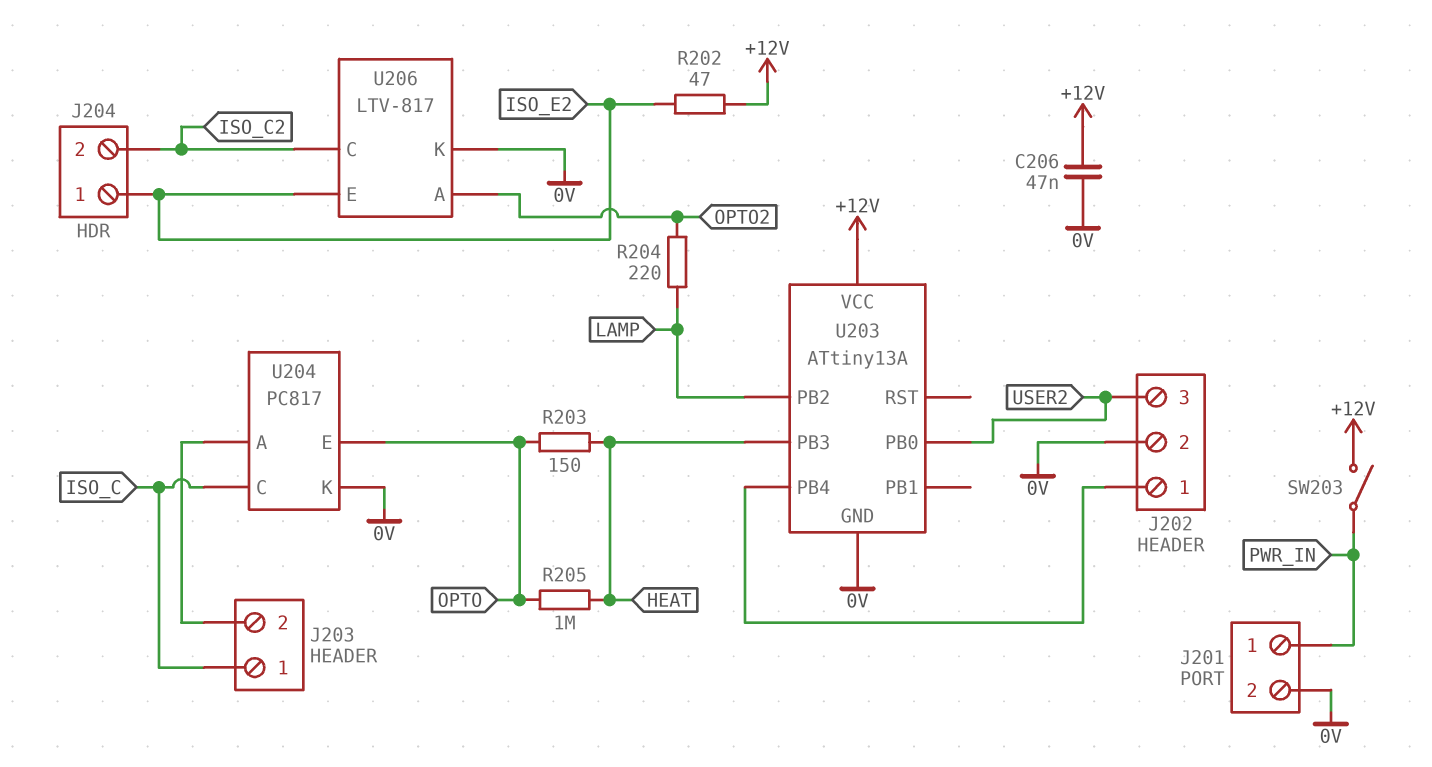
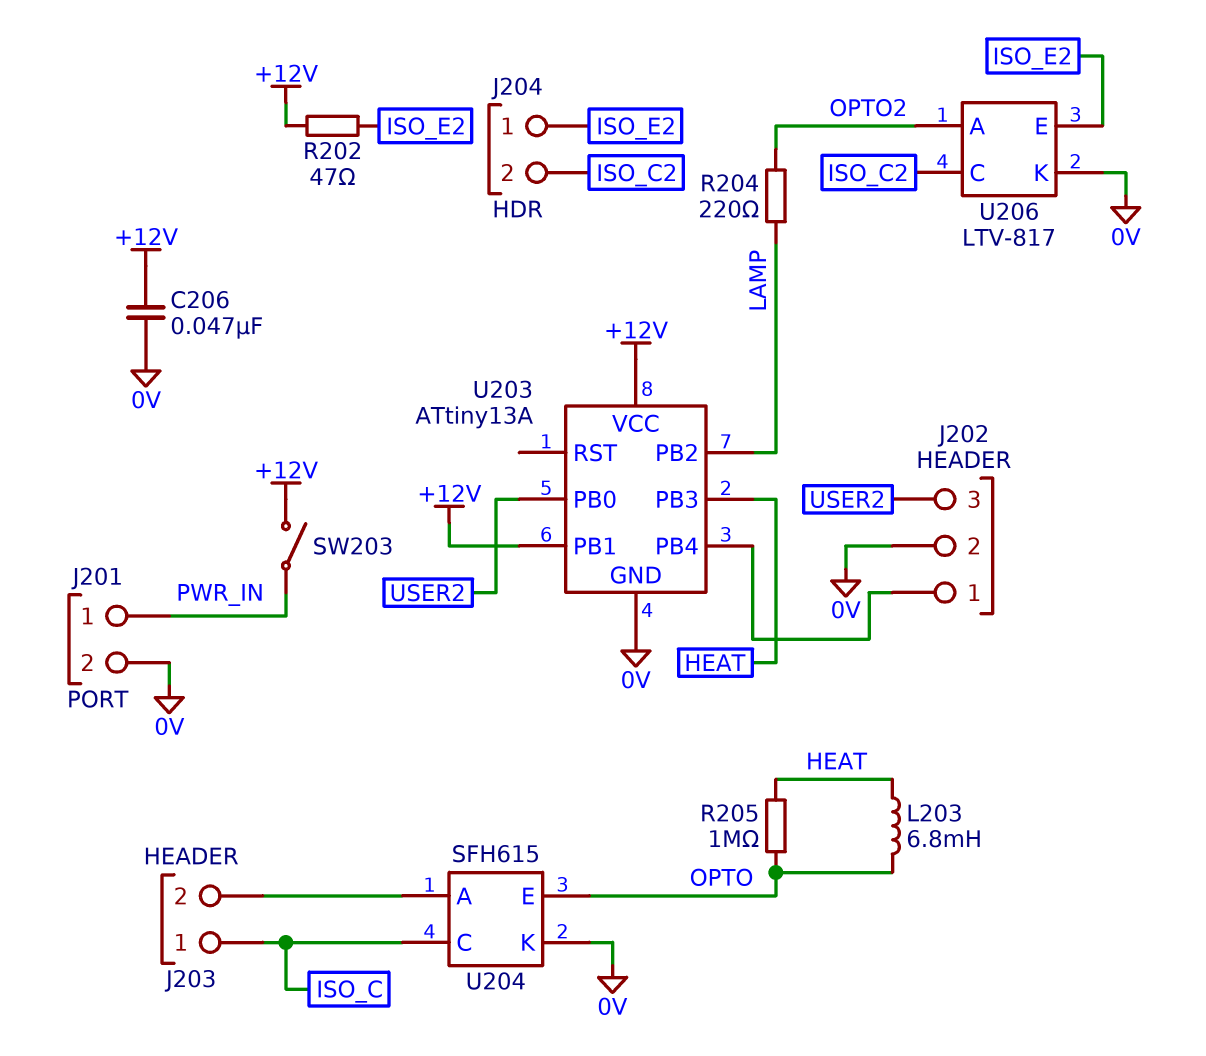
L203: none -> 6.8mH (HEAT, OPTO)
R203: 150 (HEAT, OPTO) -> none
U203 pin PB1: none -> +12V
U204: PC817 -> SFH615

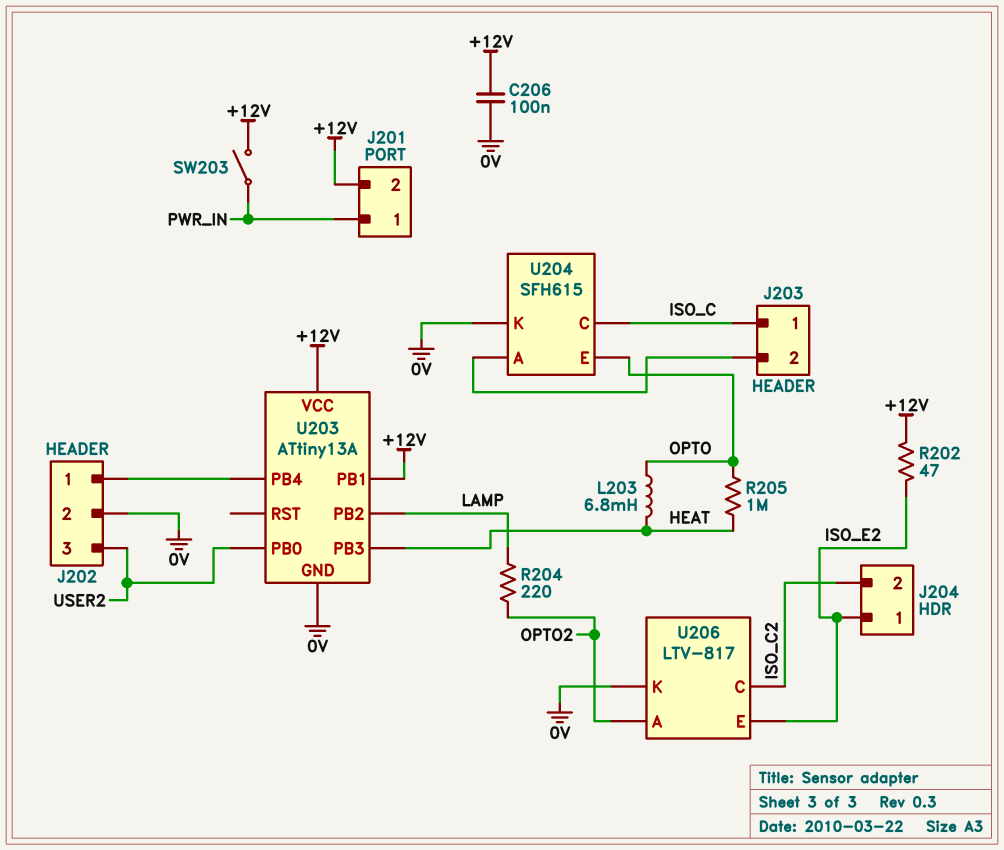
C206: 47nF (+12V, 0V) -> 100nF (+12V, 0V)
J201 pin 2: 0V -> +12V

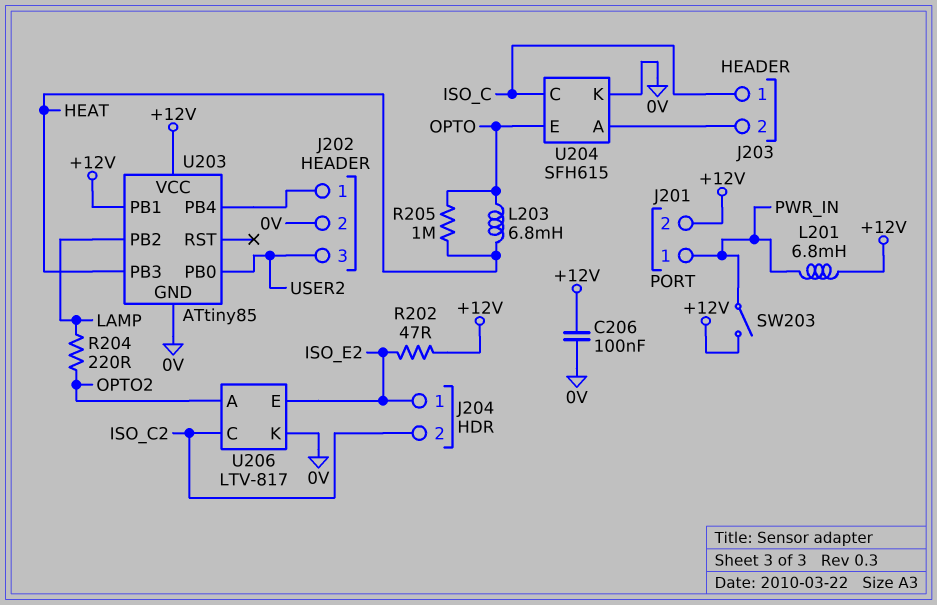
L201: none -> 6.8mH (+12V, PWR_IN)
U203: ATtiny13A -> ATtiny85

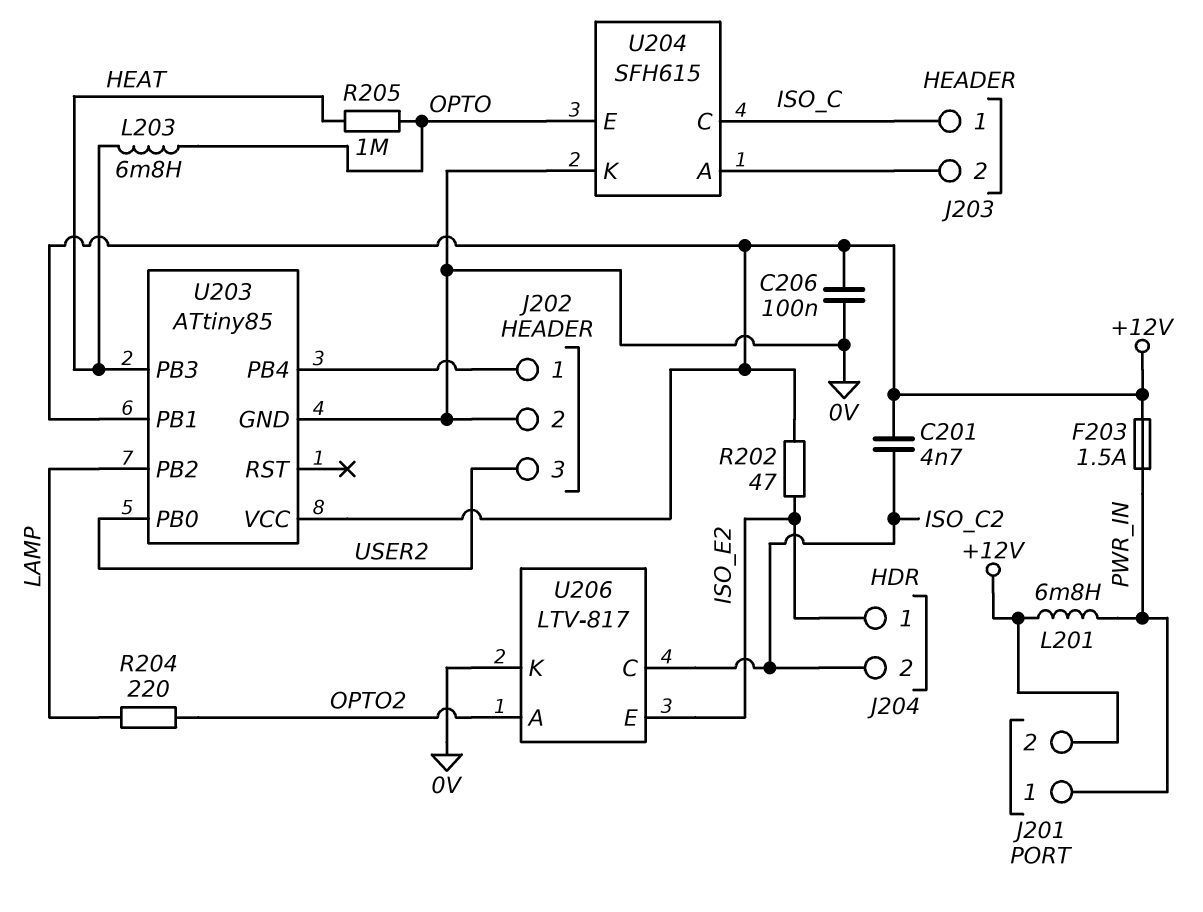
C201: none -> 4.7nF (+12V, ISO_C2)
F203: none -> 1.5A (+12V, PWR_IN)
SW203: switch (+12V, PWR_IN) -> none

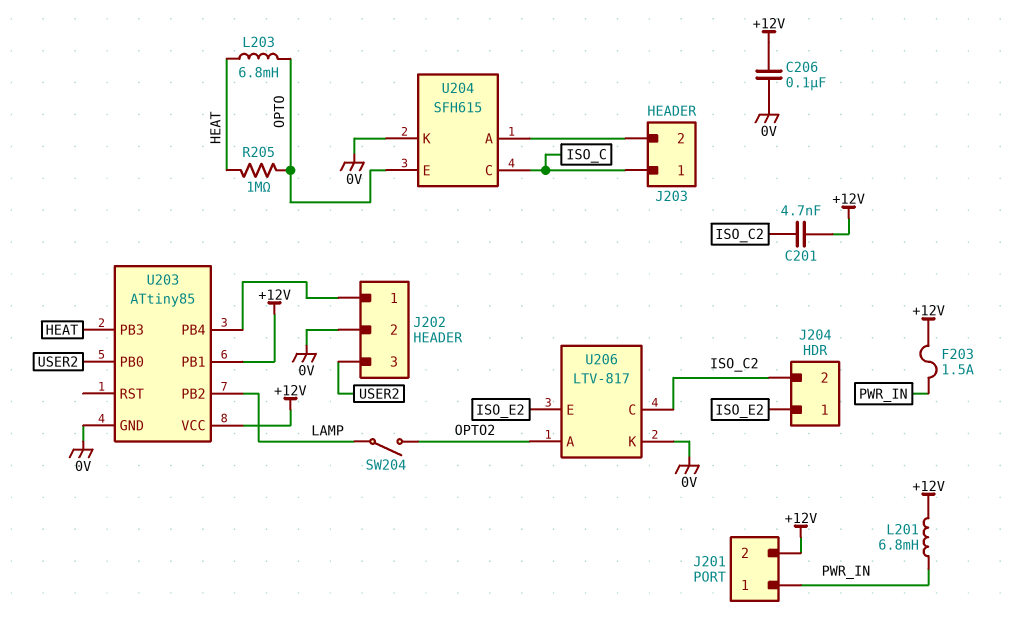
R202: 47 (+12V, ISO_E2) -> none
R204: 220 (LAMP, OPTO2) -> none
SW204: none -> switch (LAMP, OPTO2)

